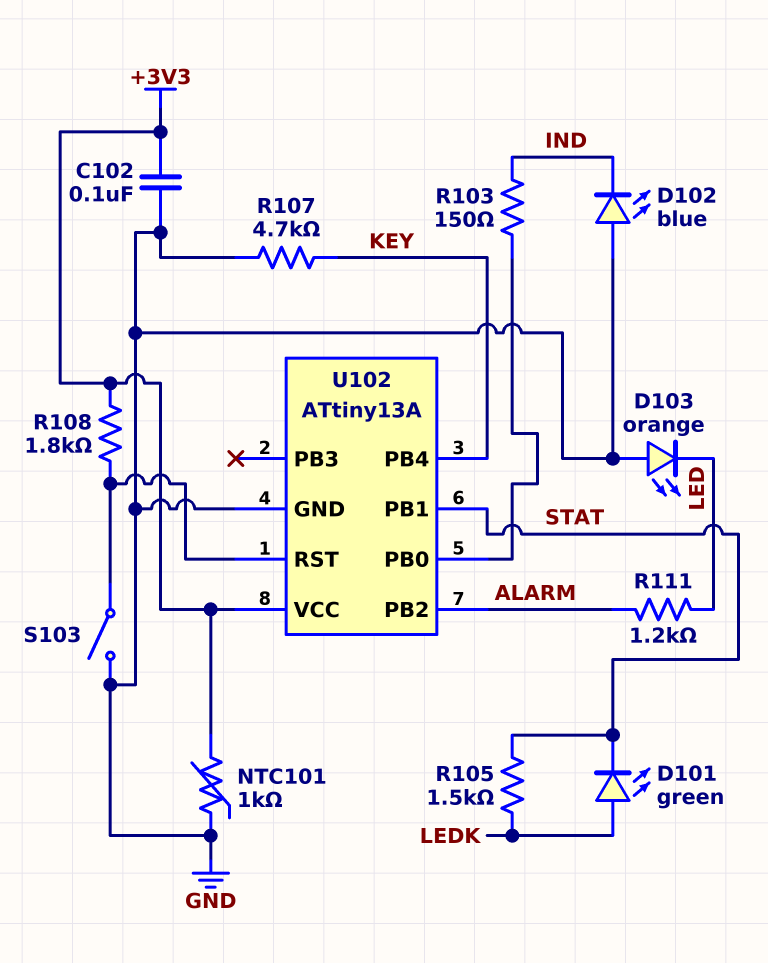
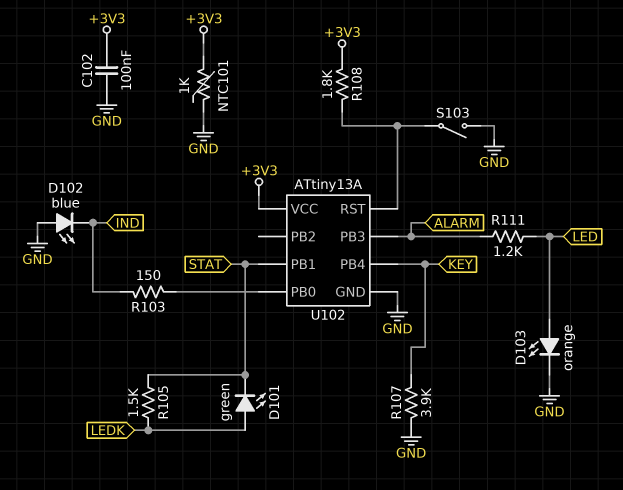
D103: LED orange (A GND, K LED) -> LED orange (A LED, K GND)
R107: 4.7k (GND, KEY) -> 3.9k (GND, KEY)
U102 pin PB2: ALARM -> none
U102 pin PB3: none -> ALARM

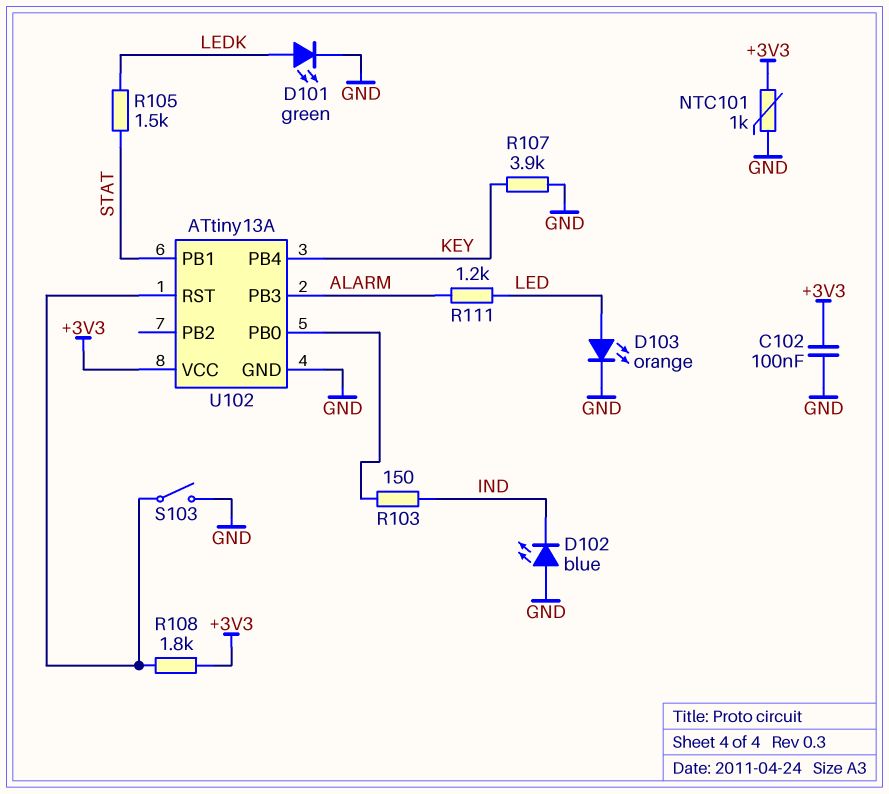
D101: LED green (A LEDK, K STAT) -> LED green (A LEDK, K GND)

